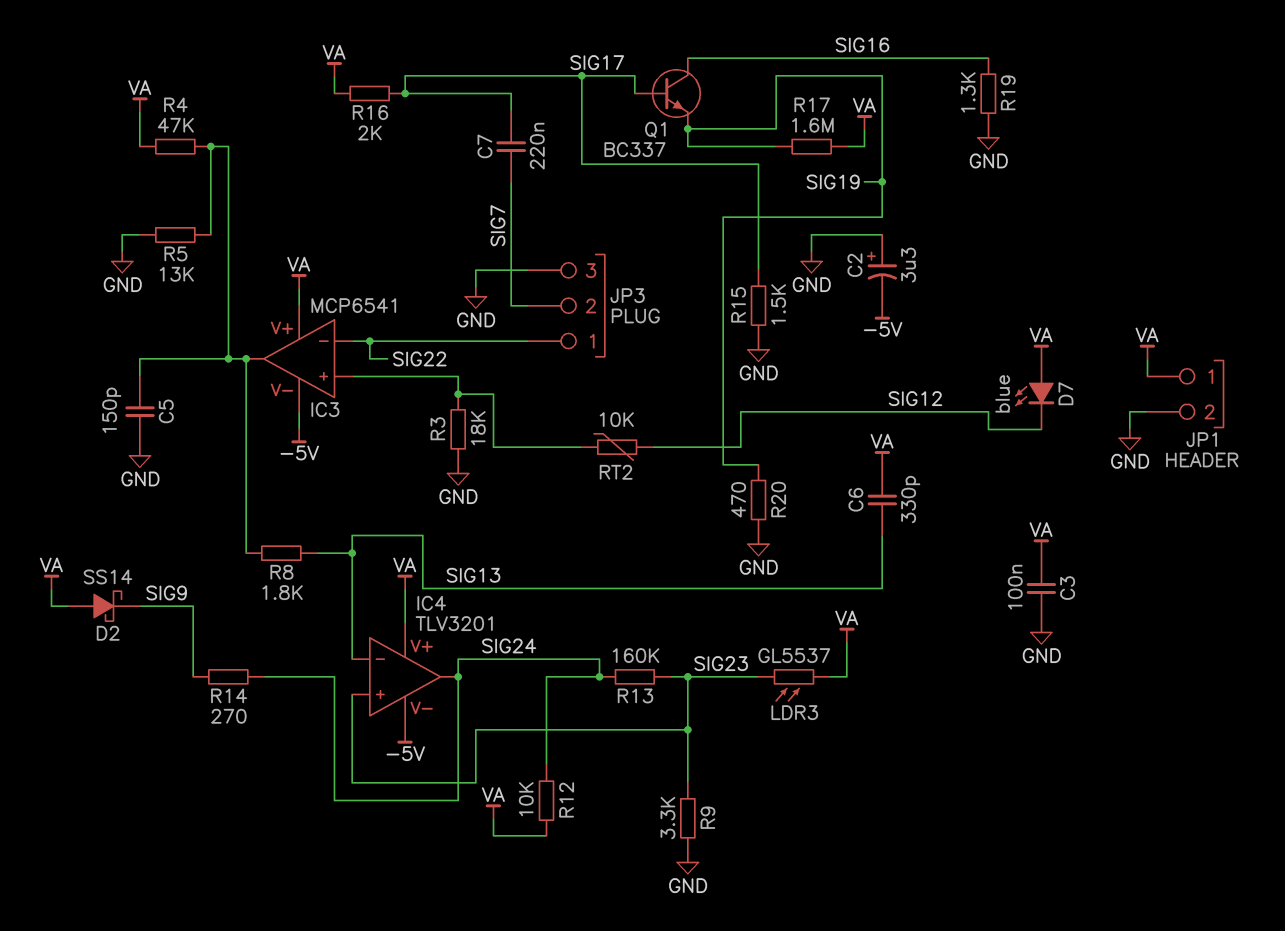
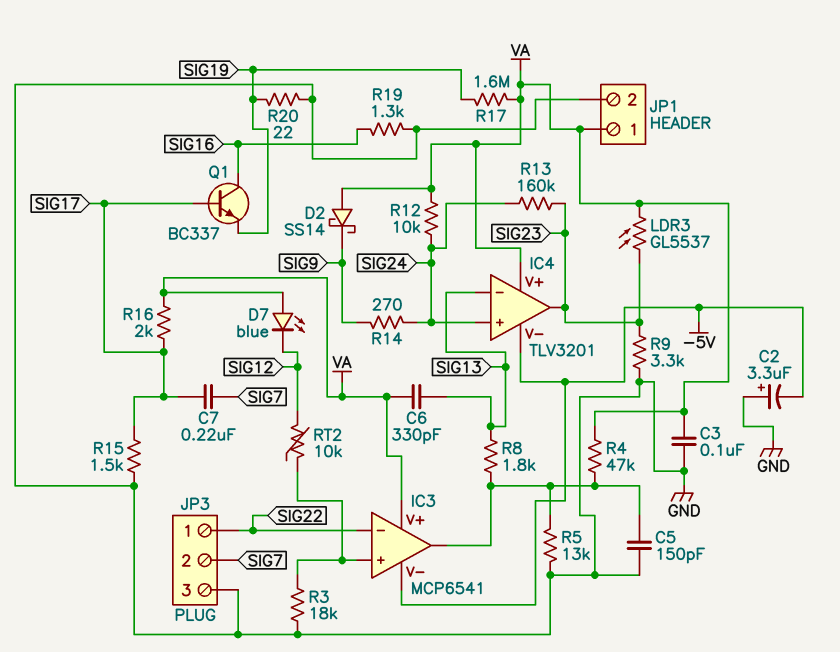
IC4 pin in+: SIG23 -> SIG24
IC4 pin out: SIG24 -> SIG23
R20: 470 (GND, SIG19) -> 22 (GND, SIG19)

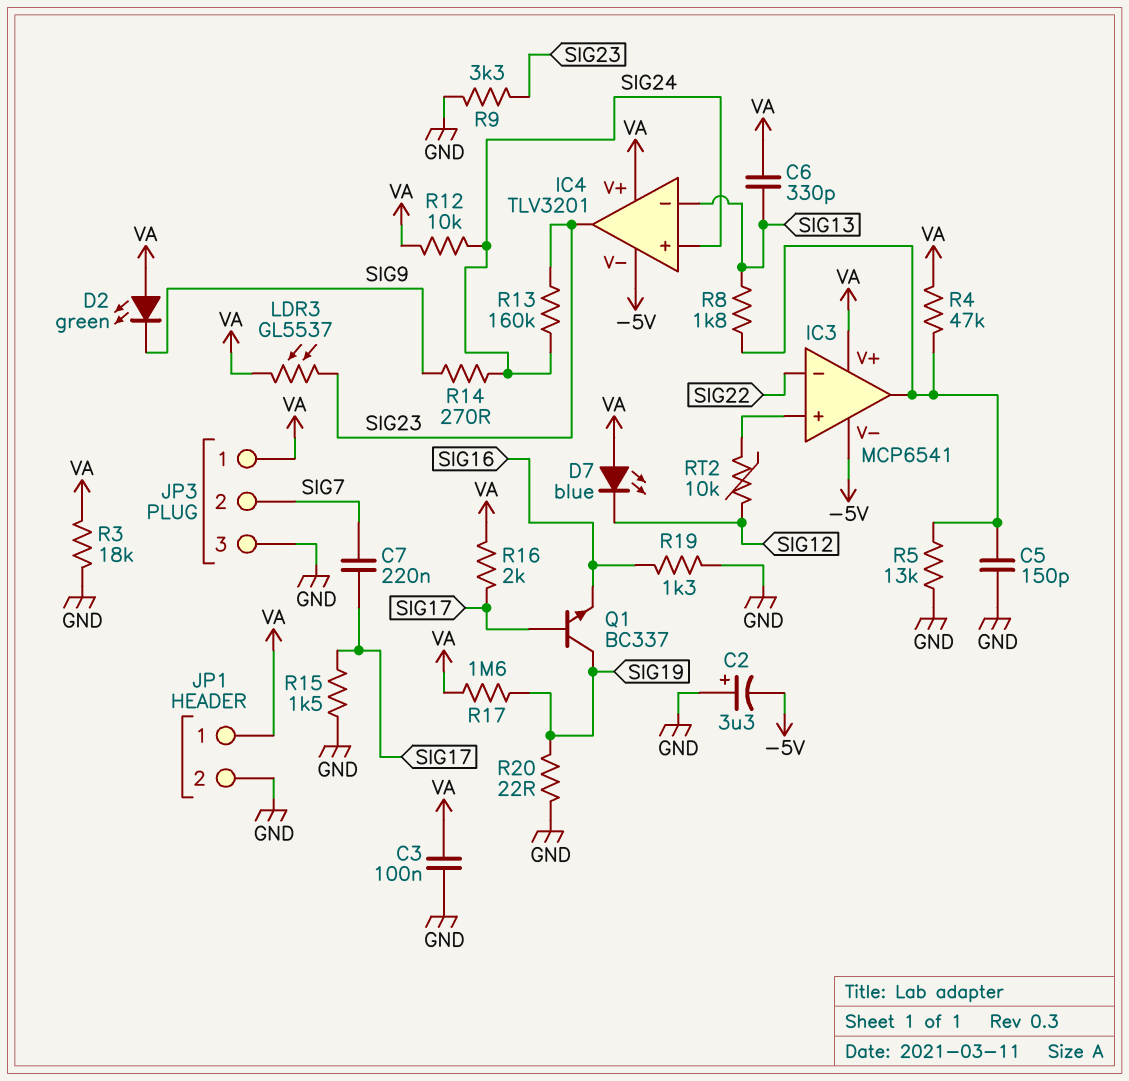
D2: schottky SS14 (A VA, K SIG9) -> LED green (A VA, K SIG9)
JP3 pin 1: SIG22 -> VA
Q1: NPN BC337 (B SIG17, C SIG16, E SIG19) -> NPN BC337 (B SIG17, C SIG19, E SIG16)
R3: 18k (GND, IC3/in+) -> 18k (GND, VA)

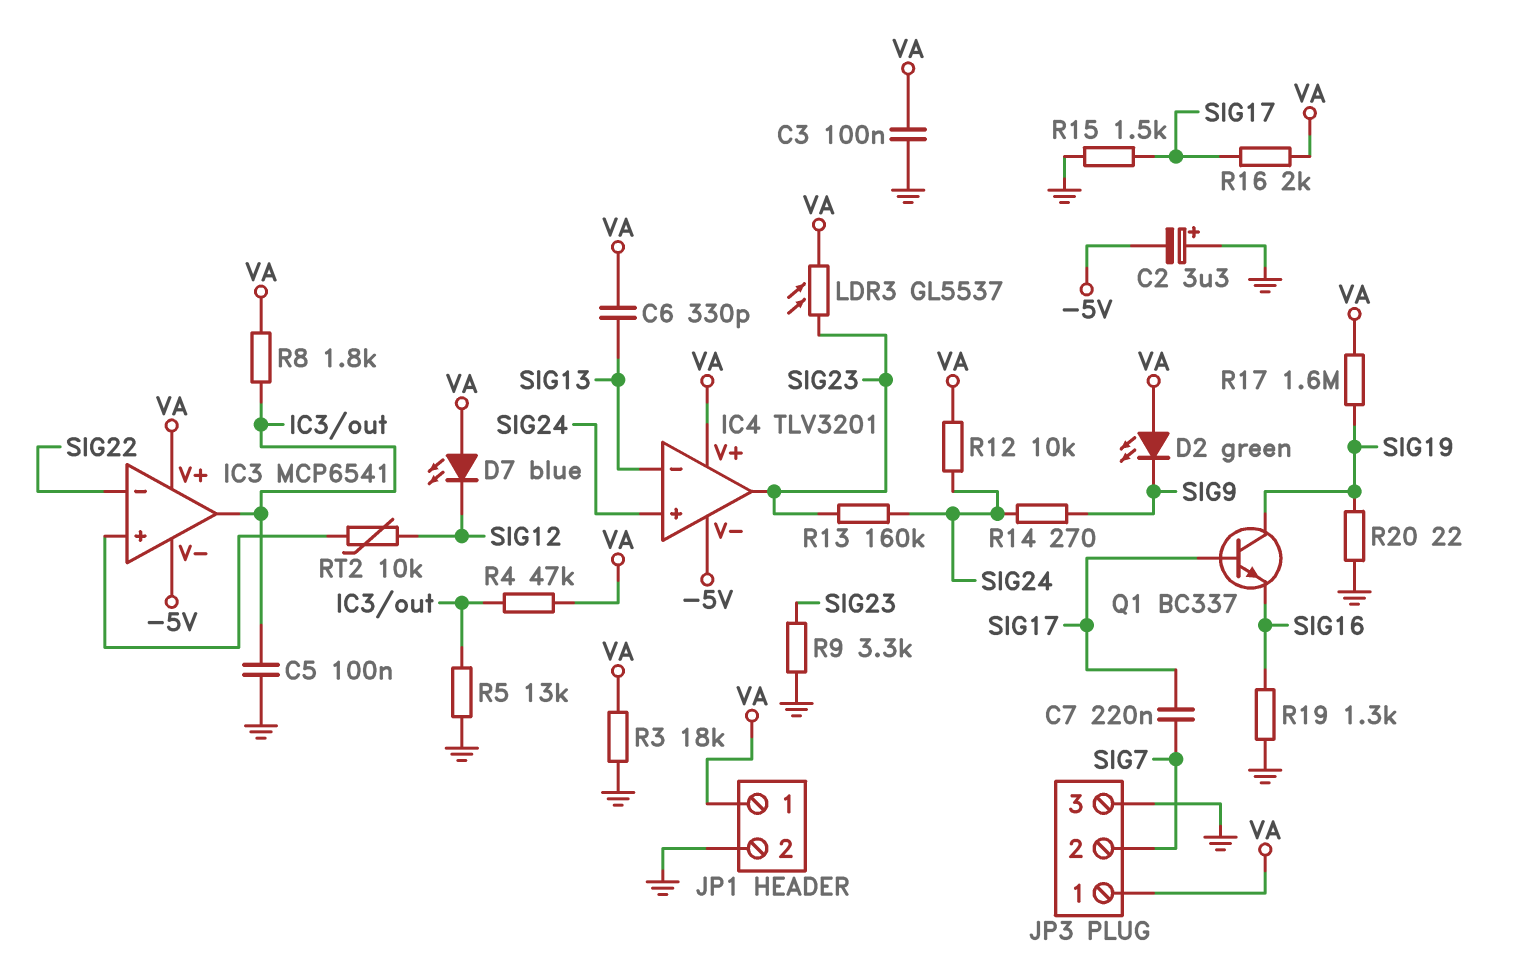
C5: 150pF (GND, IC3/out) -> 100nF (GND, IC3/out)
R8: 1.8k (IC3/out, SIG13) -> 1.8k (IC3/out, VA)

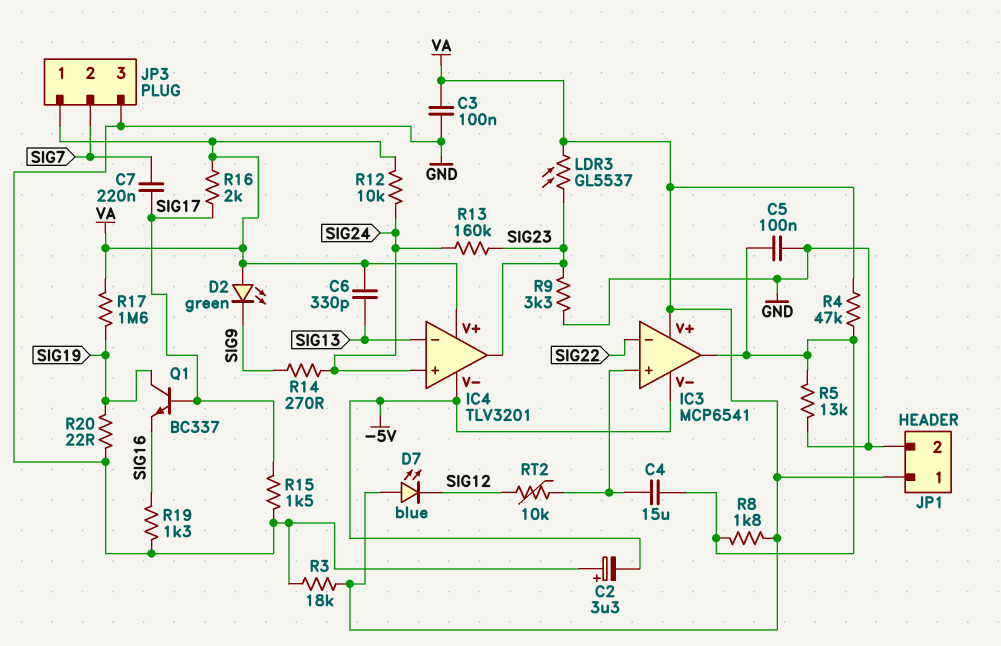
C4: none -> 15uF (IC3/in+, IC3/out)

